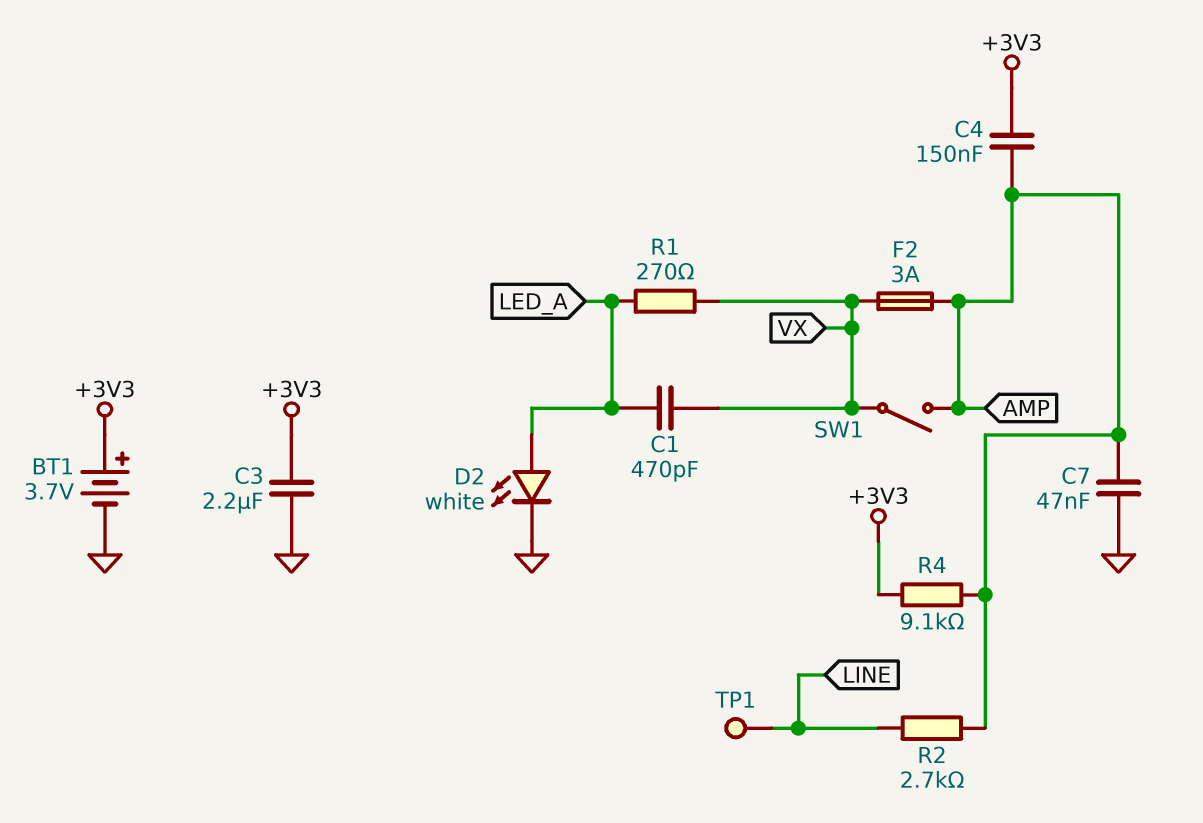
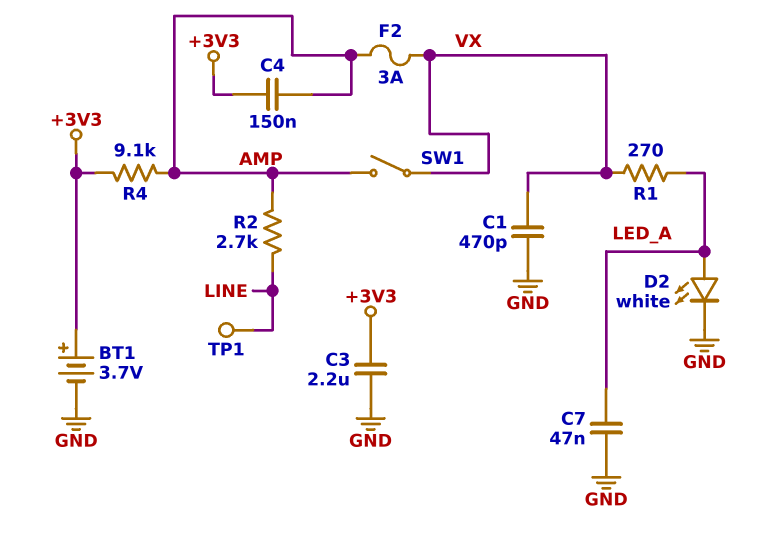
C1: 470pF (LED_A, VX) -> 470pF (GND, VX)
C7: 47nF (AMP, GND) -> 47nF (GND, LED_A)

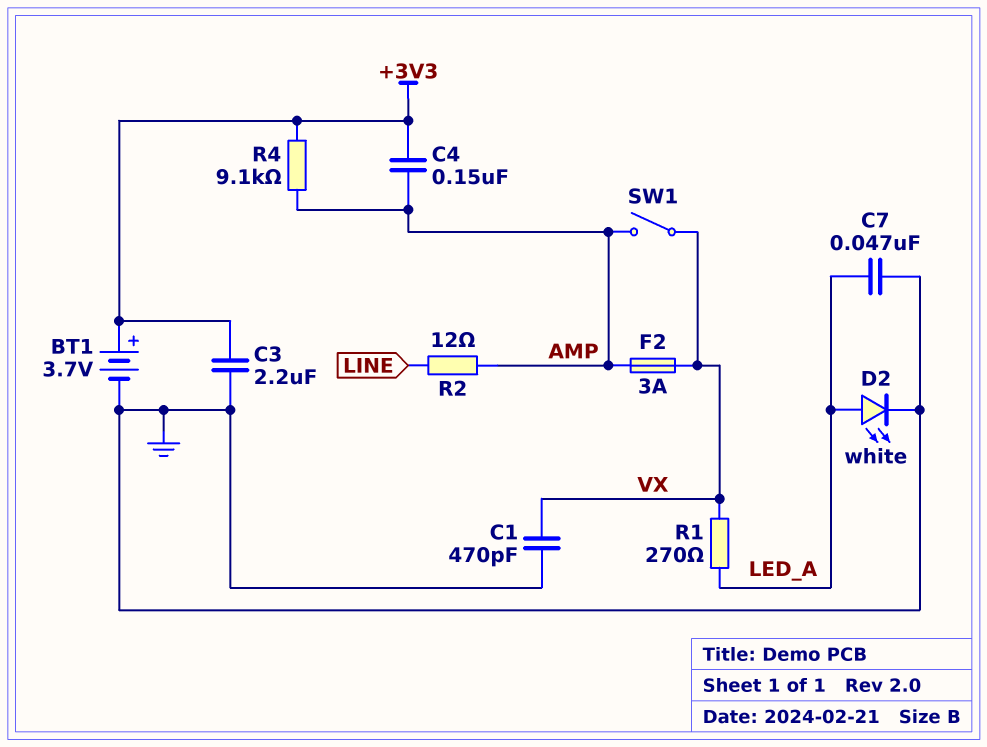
R2: 2.7k (AMP, LINE) -> 12 (AMP, LINE)
TP1: test point (LINE) -> none

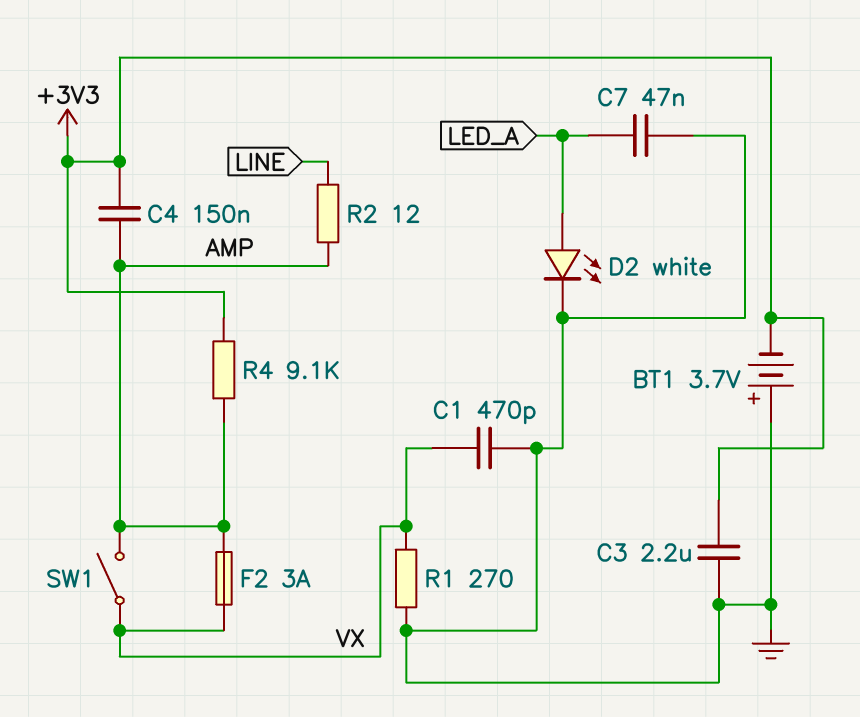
BT1: 3.7V (plus +3V3, minus GND) -> 3.7V (plus GND, minus +3V3)
R1: 270 (LED_A, VX) -> 270 (GND, VX)

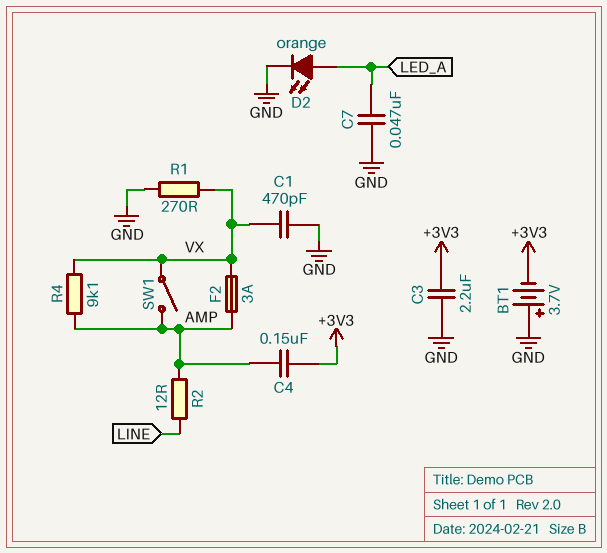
D2: LED white (A LED_A, K GND) -> LED orange (A LED_A, K GND)
R4: 9.1k (+3V3, AMP) -> 9.1k (AMP, VX)

